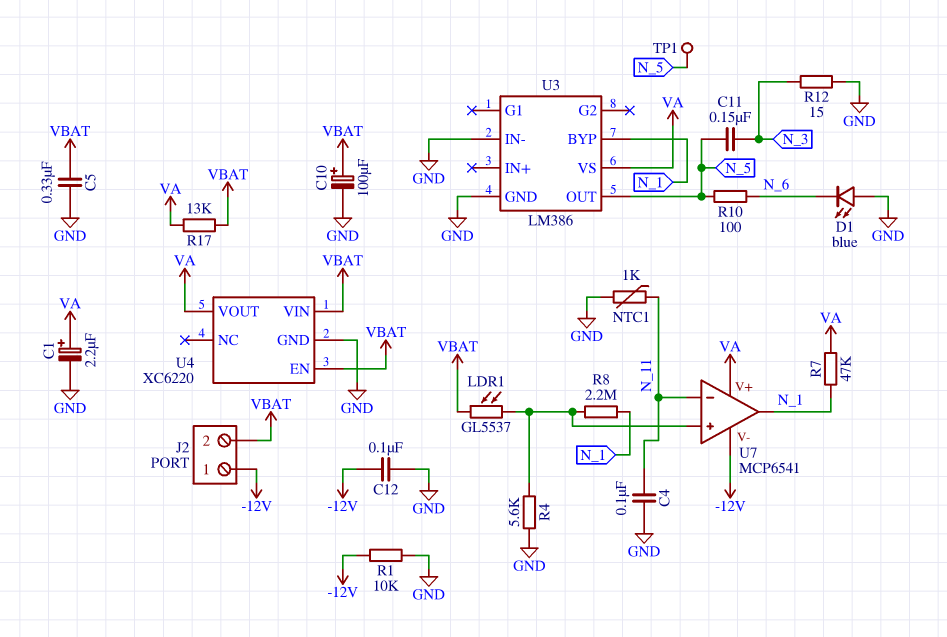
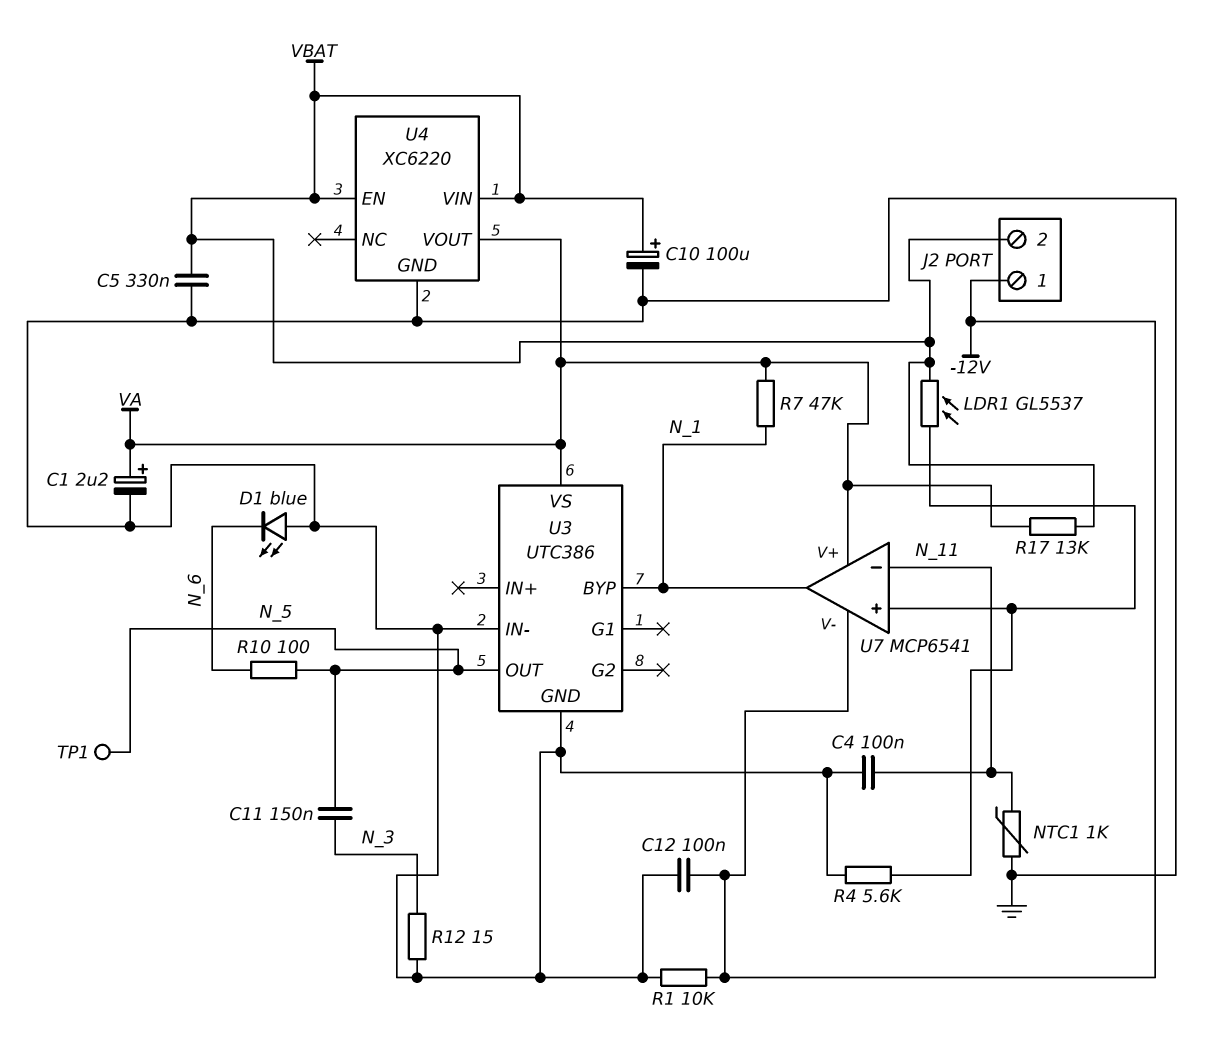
R8: 2.2M (N_1, U7/in+) -> none
U3: LM386 -> UTC386

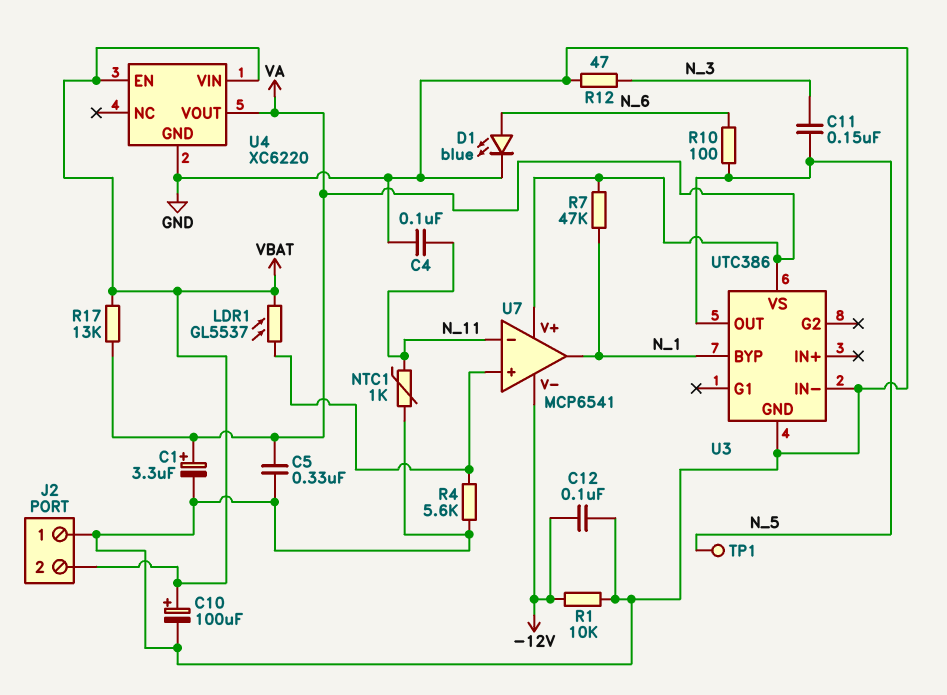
C1: 2.2uF (plus VA, minus GND) -> 3.3uF (plus VA, minus GND)
C5: 330nF (GND, VBAT) -> 330nF (GND, VA)
D1: LED blue (A GND, K N_6) -> LED blue (A N_6, K GND)
J2 pin 1: -12V -> GND
R12: 15 (GND, N_3) -> 47 (GND, N_3)

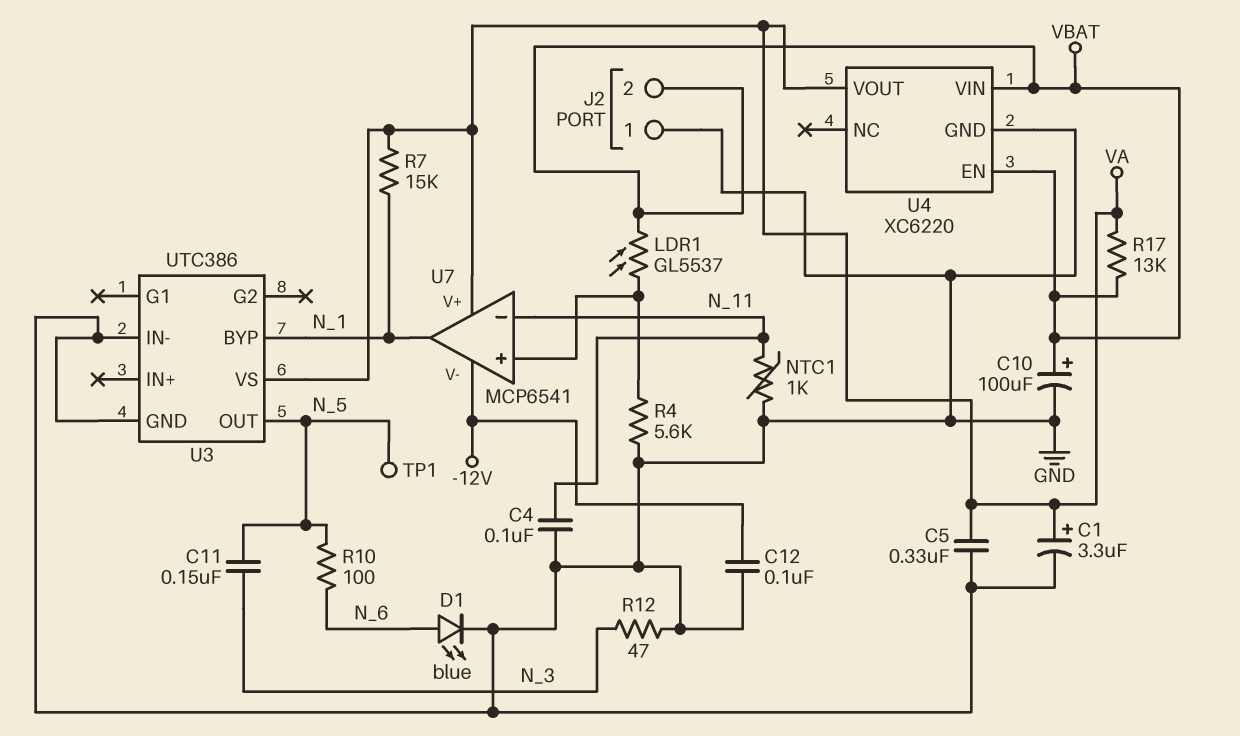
R1: 10k (-12V, GND) -> none
R7: 47k (N_1, VA) -> 15k (N_1, VA)

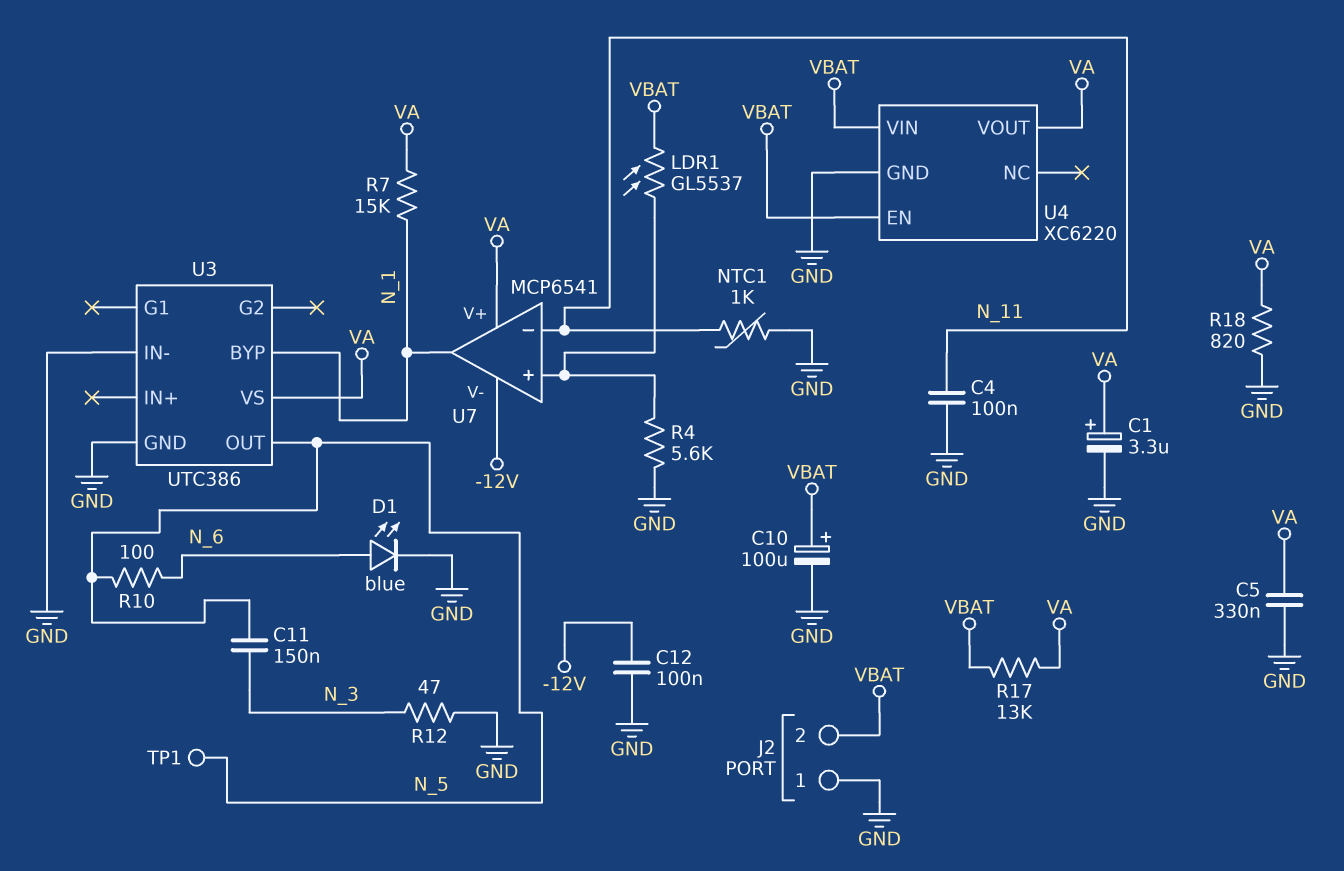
R18: none -> 820 (GND, VA)

